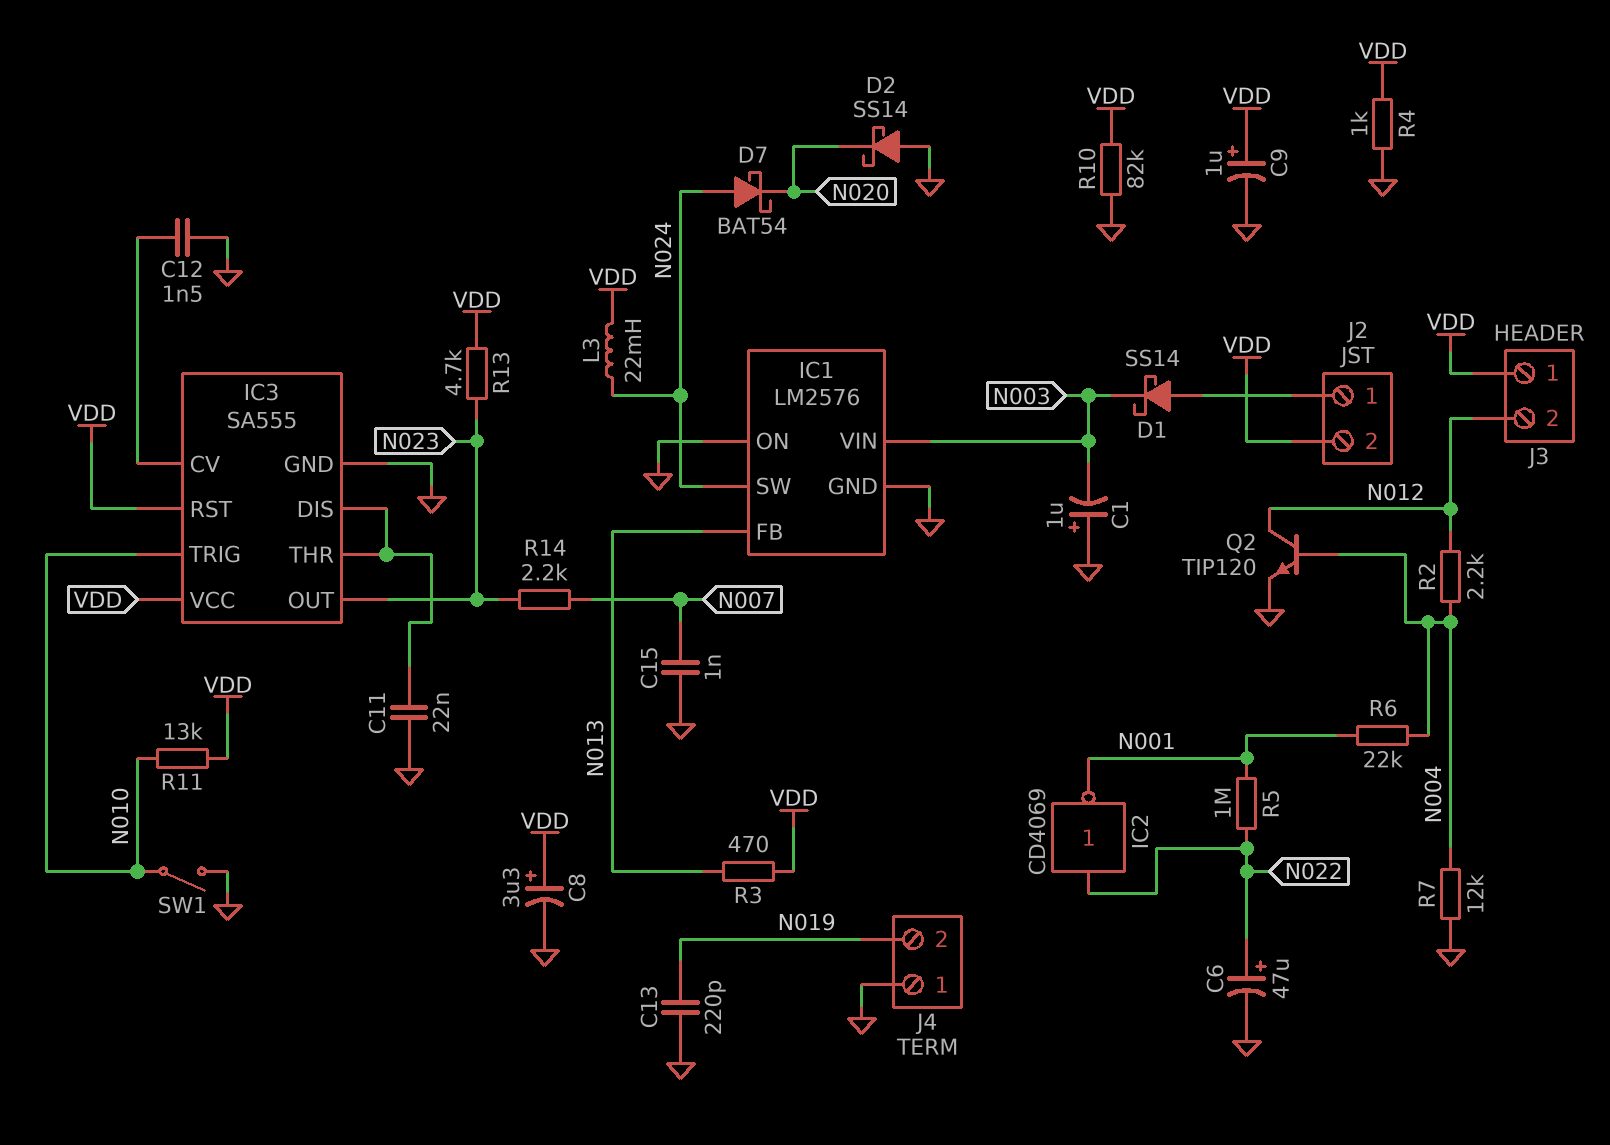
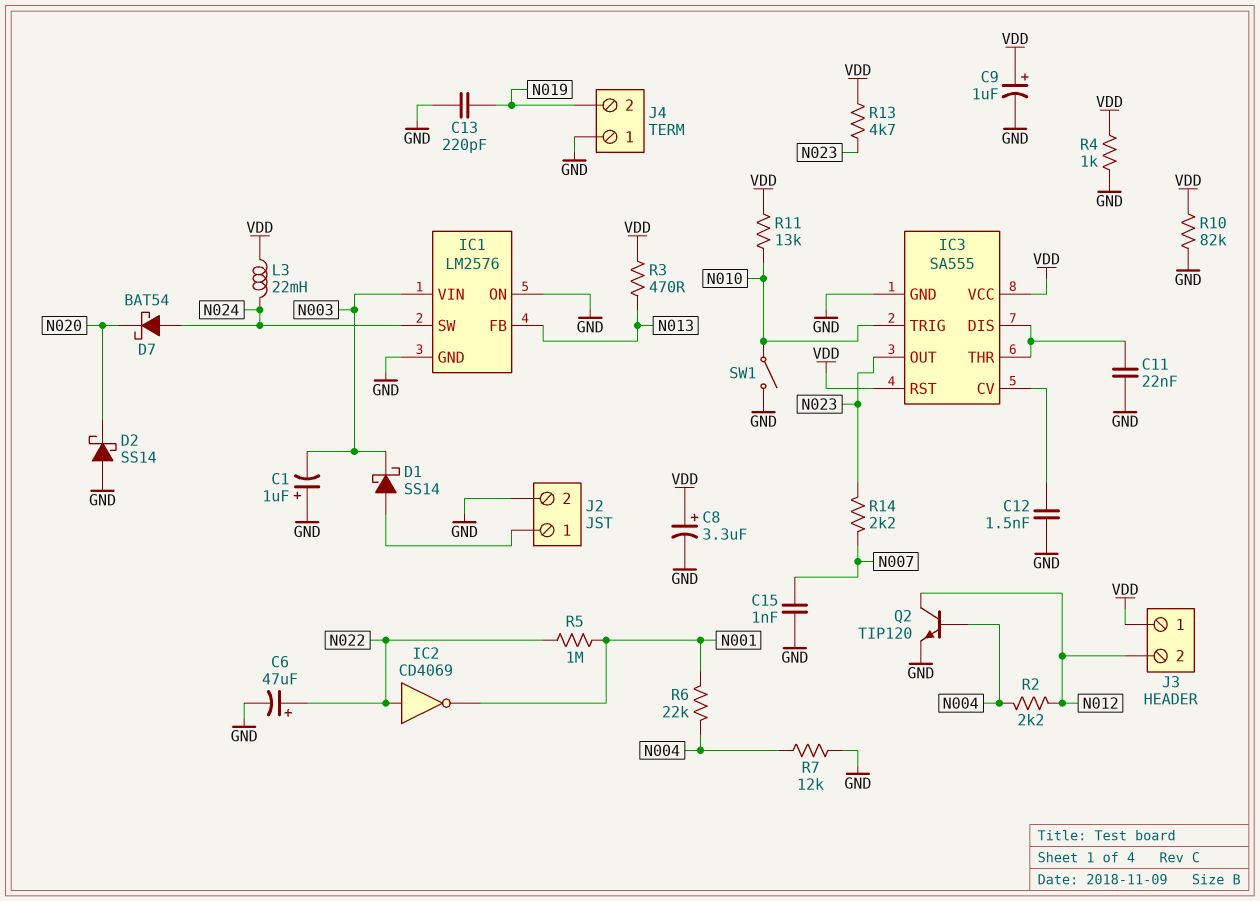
J2 pin 2: VDD -> GND

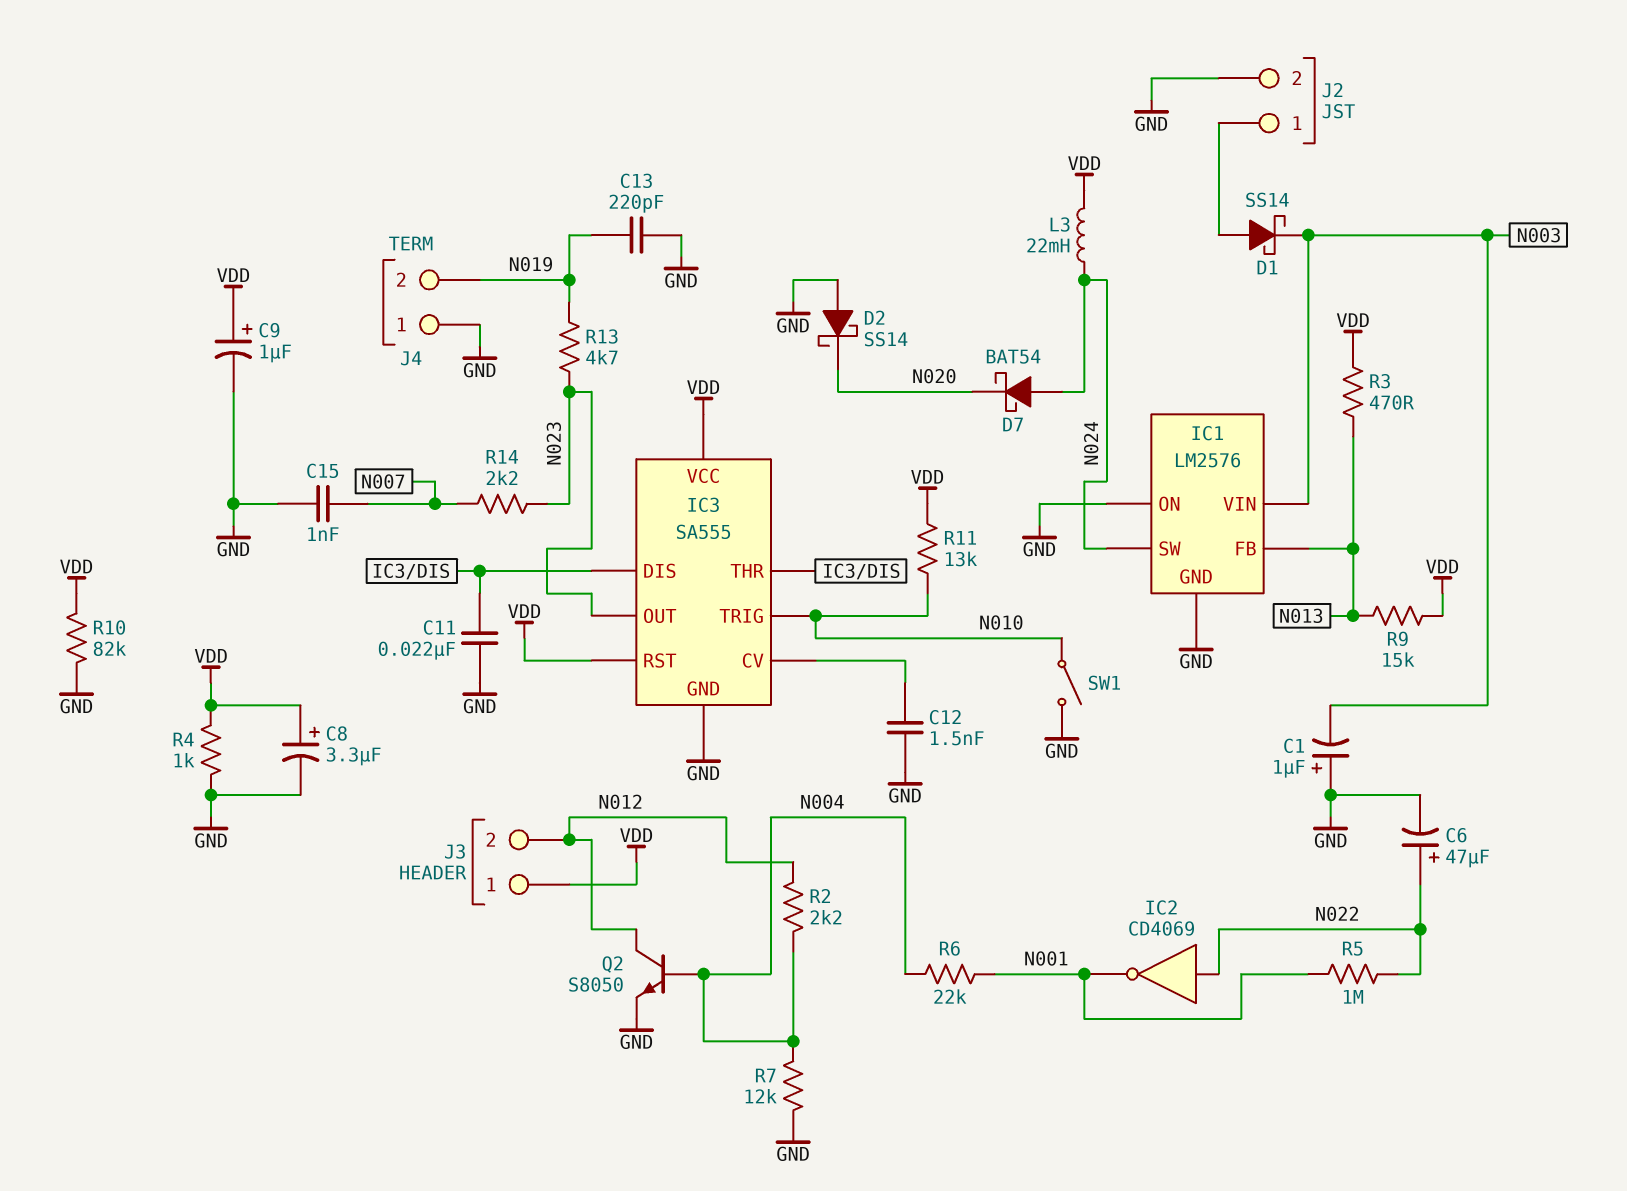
Q2: NPN TIP120 (B N004, C N012, E GND) -> NPN S8050 (B N004, C N012, E GND)
R9: none -> 15k (N013, VDD)
R13: 4.7k (N023, VDD) -> 4.7k (N019, N023)

